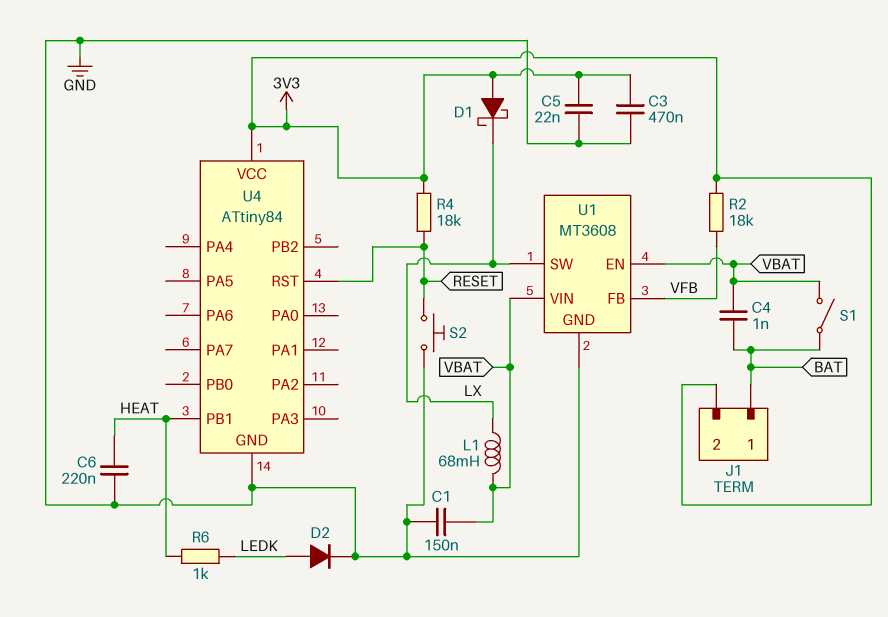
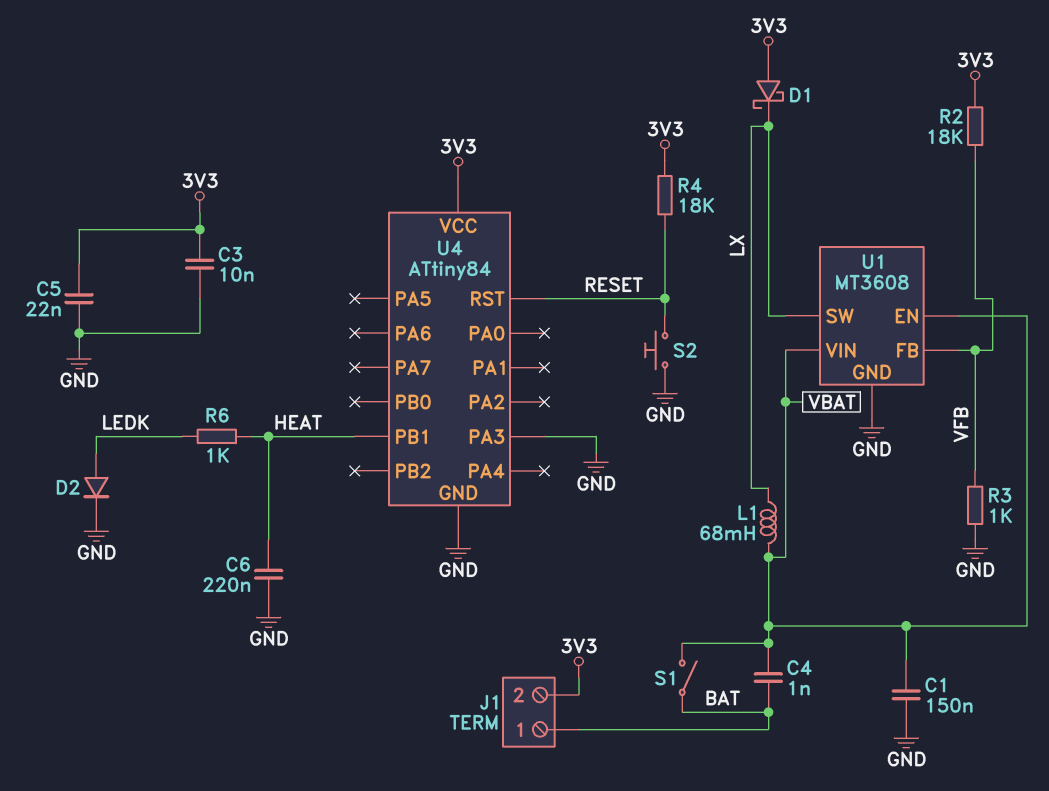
C3: 470nF (3V3, GND) -> 10nF (3V3, GND)
R3: none -> 1k (GND, VFB)
U4 pin PA3: none -> GND

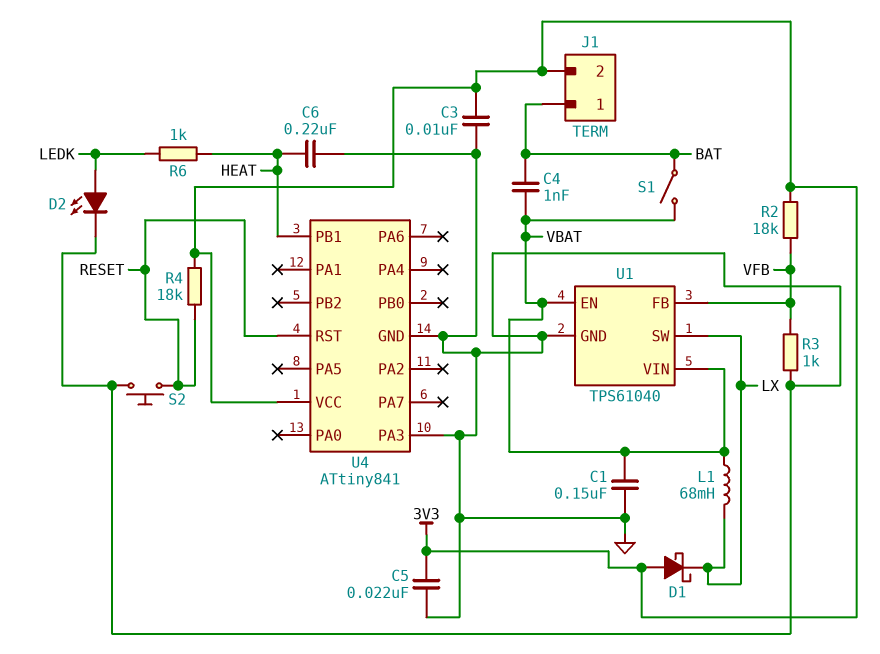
D2: diode (A LEDK, K GND) -> LED (A LEDK, K GND)
U1: MT3608 -> TPS61040
U4: ATtiny84 -> ATtiny841

